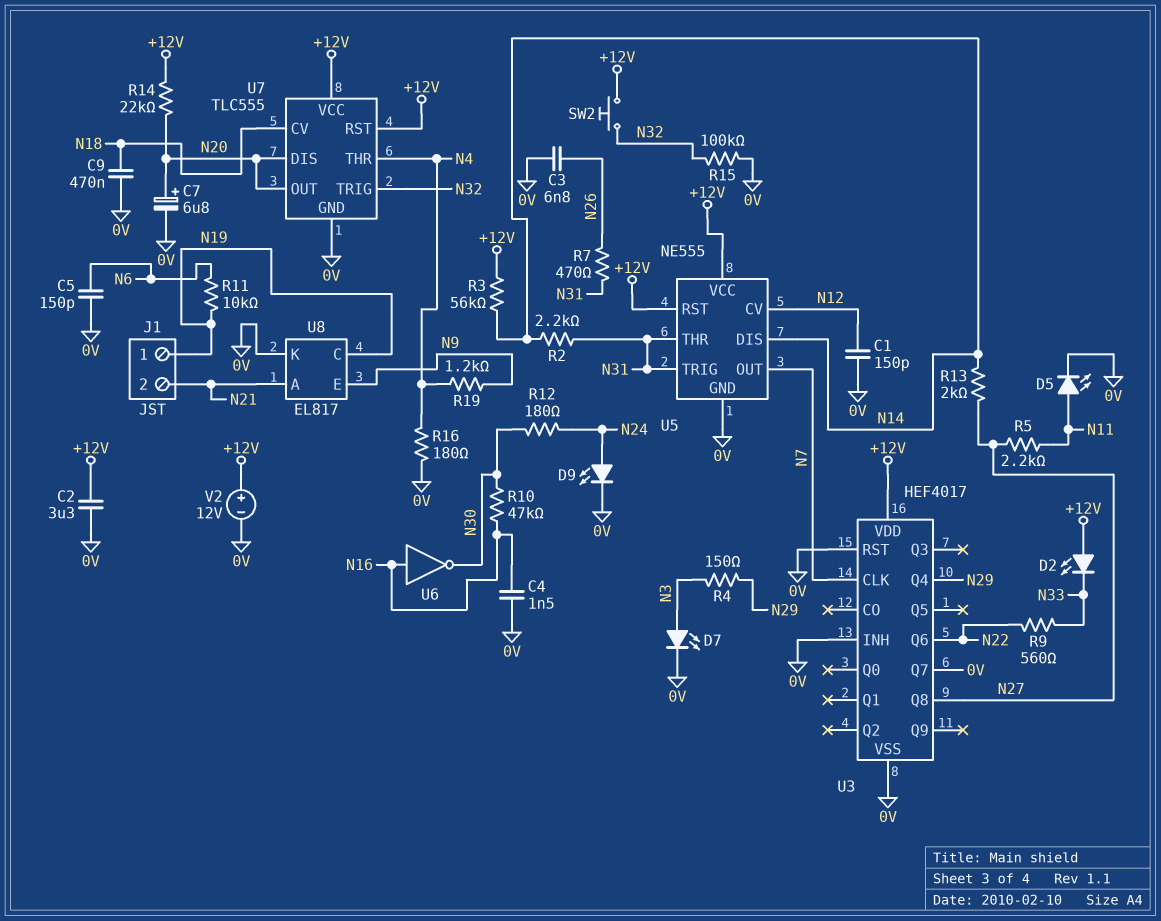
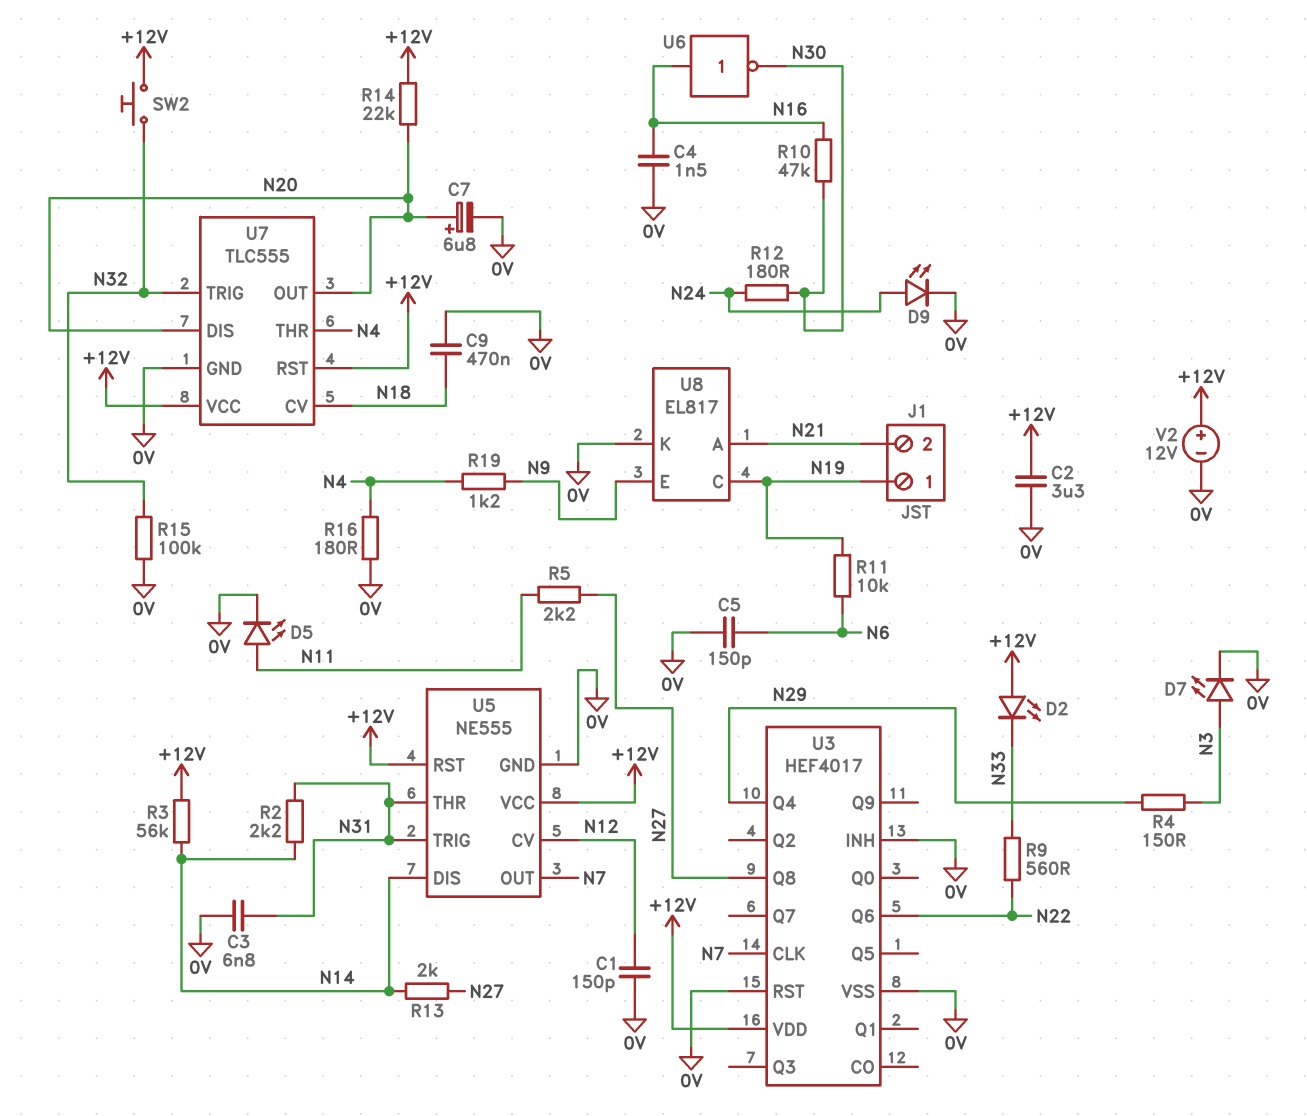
C3: 6.8nF (0V, N26) -> 6.8nF (0V, N31)
R7: 470 (N26, N31) -> none
U3 pin Q7: 0V -> none

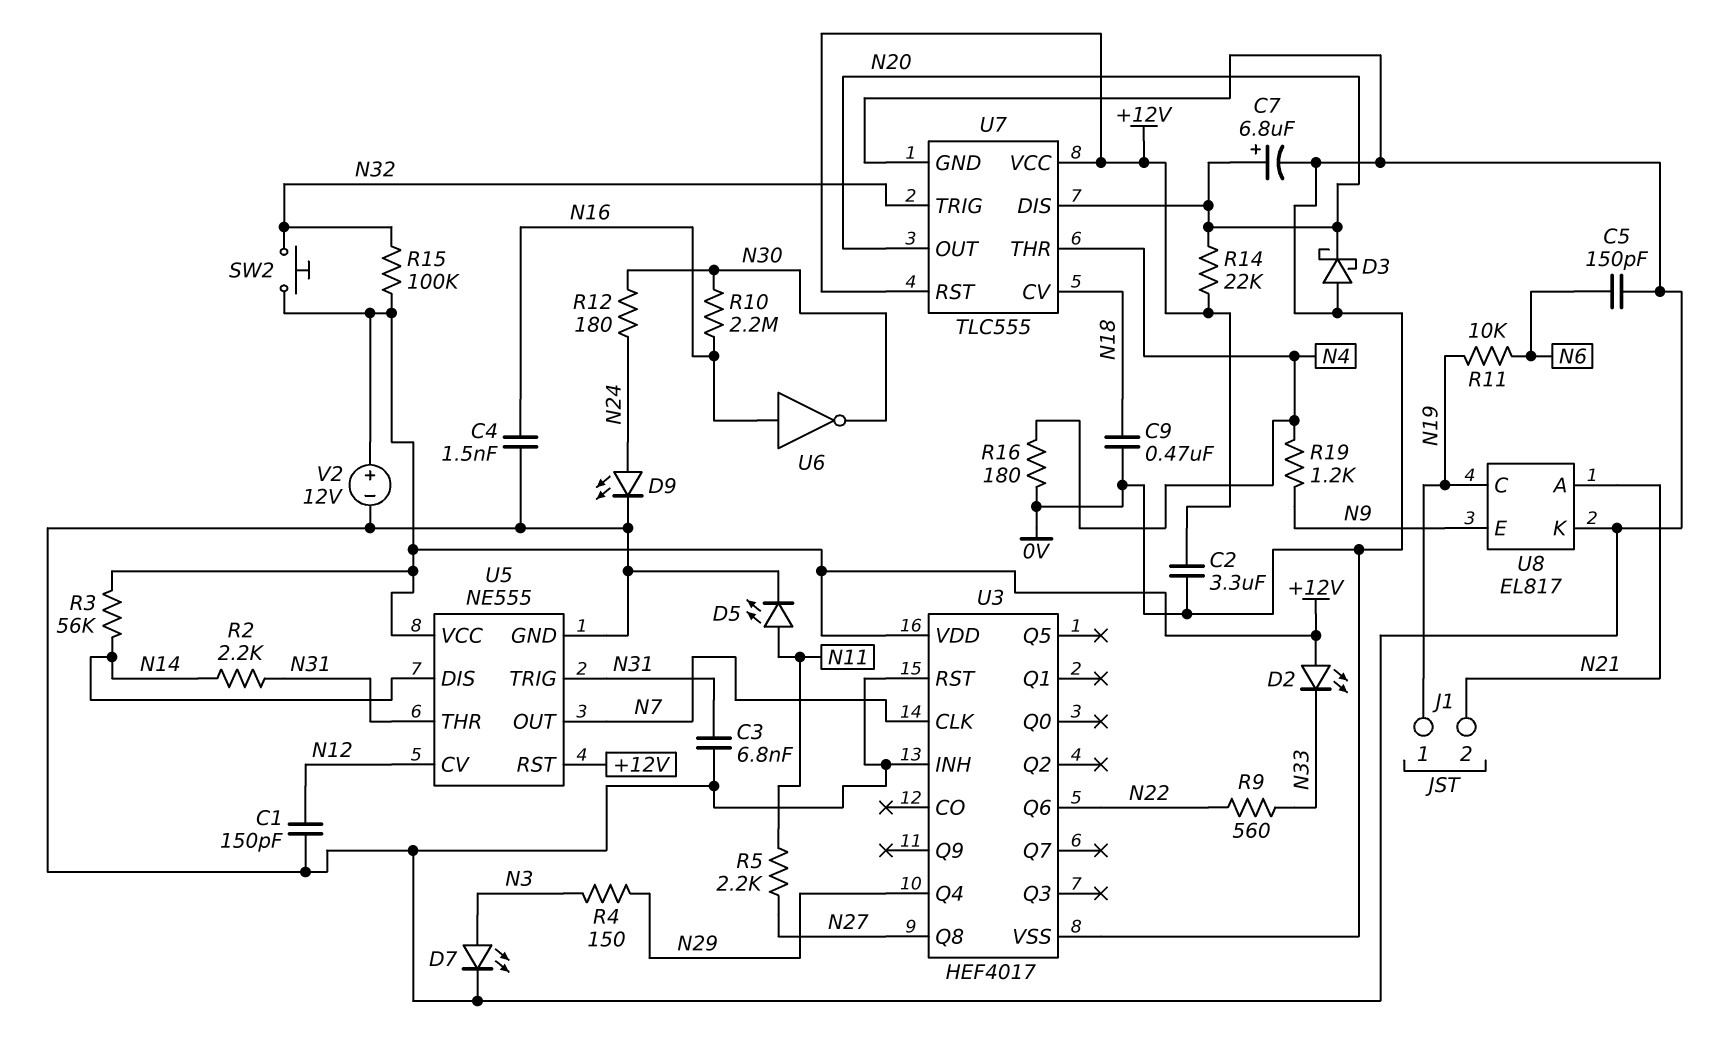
D3: none -> schottky (A 0V, K N20)
R10: 47k (N16, N30) -> 2.2M (N16, N30)
R13: 2k (N14, N27) -> none
R15: 100k (0V, N32) -> 100k (+12V, N32)

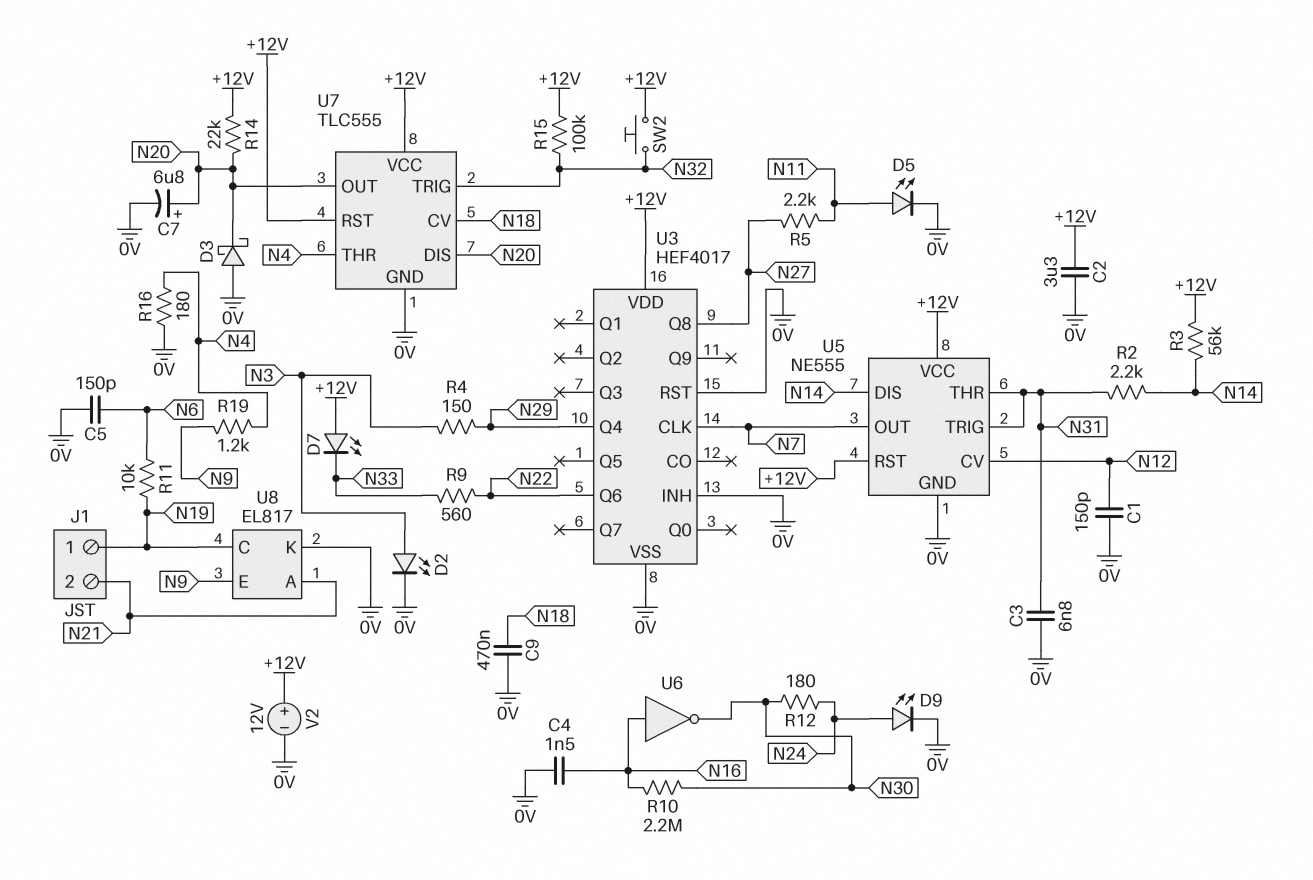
D2: LED (A +12V, K N33) -> LED (A N3, K 0V)
D7: LED (A N3, K 0V) -> LED (A +12V, K N33)

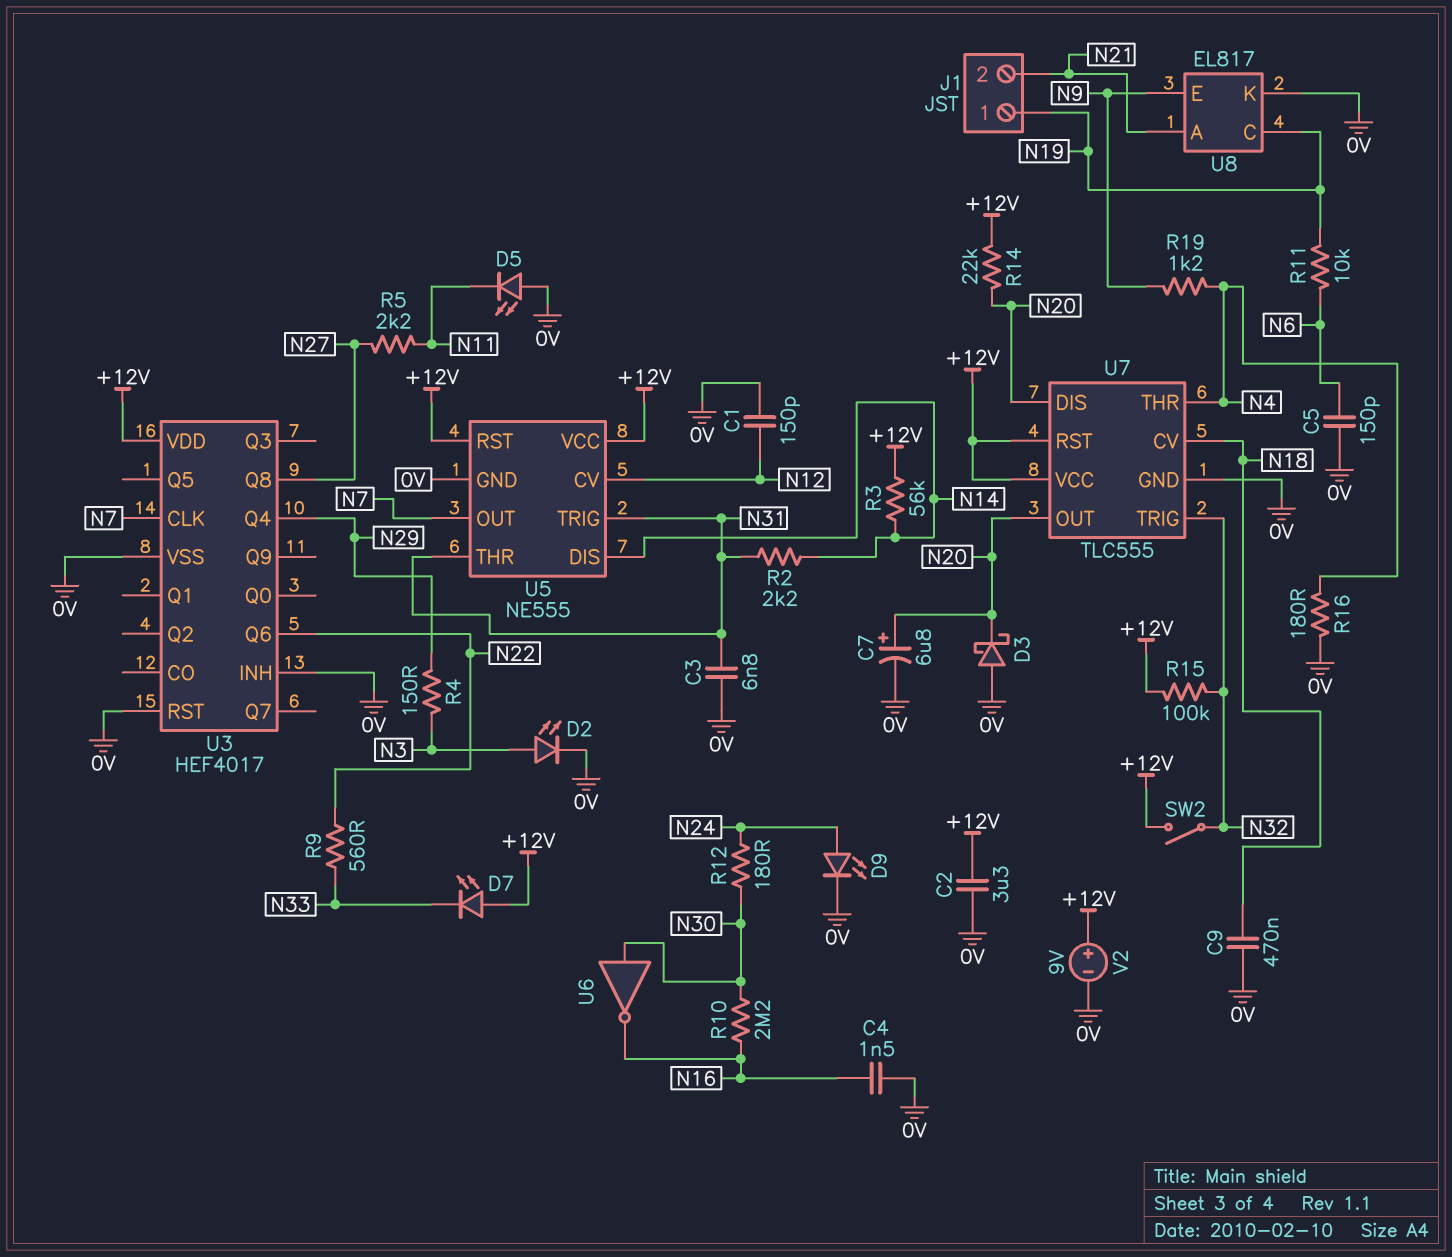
D5: LED (A N11, K 0V) -> LED (A 0V, K N11)
SW2: button (+12V, N32) -> switch (+12V, N32)
U6: NOT (in N16, out N30) -> NOT (in N30, out N16)
V2: 12V (plus +12V, minus 0V) -> 9V (plus +12V, minus 0V)

